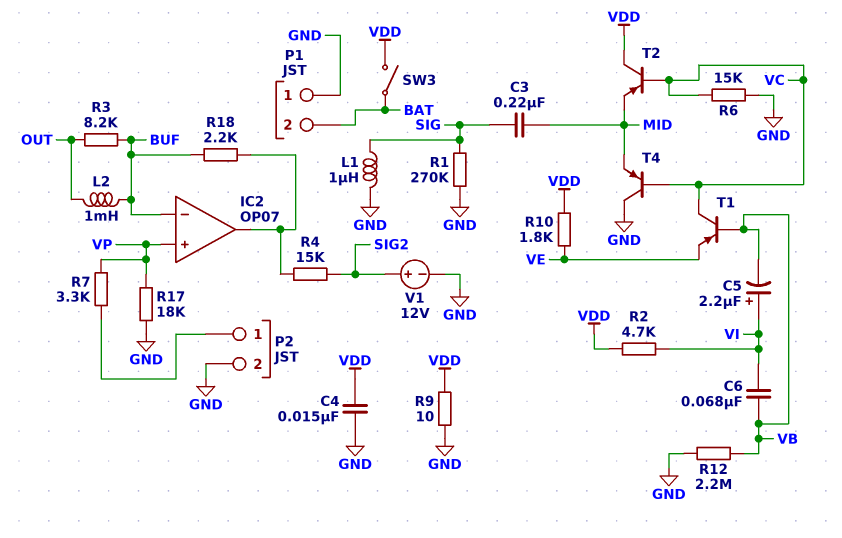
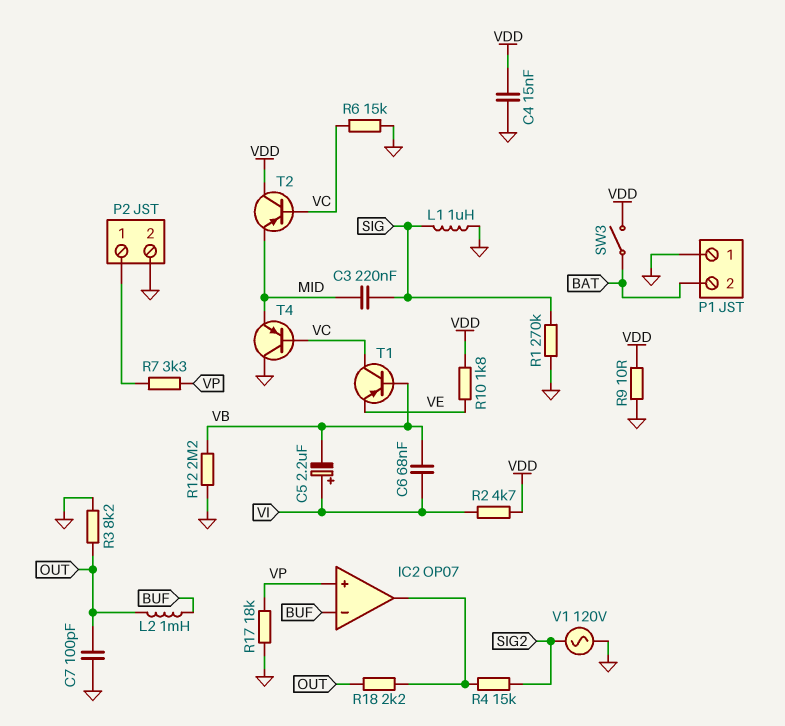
C7: none -> 100pF (GND, OUT)
R3: 8.2k (BUF, OUT) -> 8.2k (GND, OUT)
R18: 2.2k (BUF, IC2/out) -> 2.2k (IC2/out, OUT)
V1: 12V (plus SIG2, minus GND) -> AC 120V (GND, SIG2)

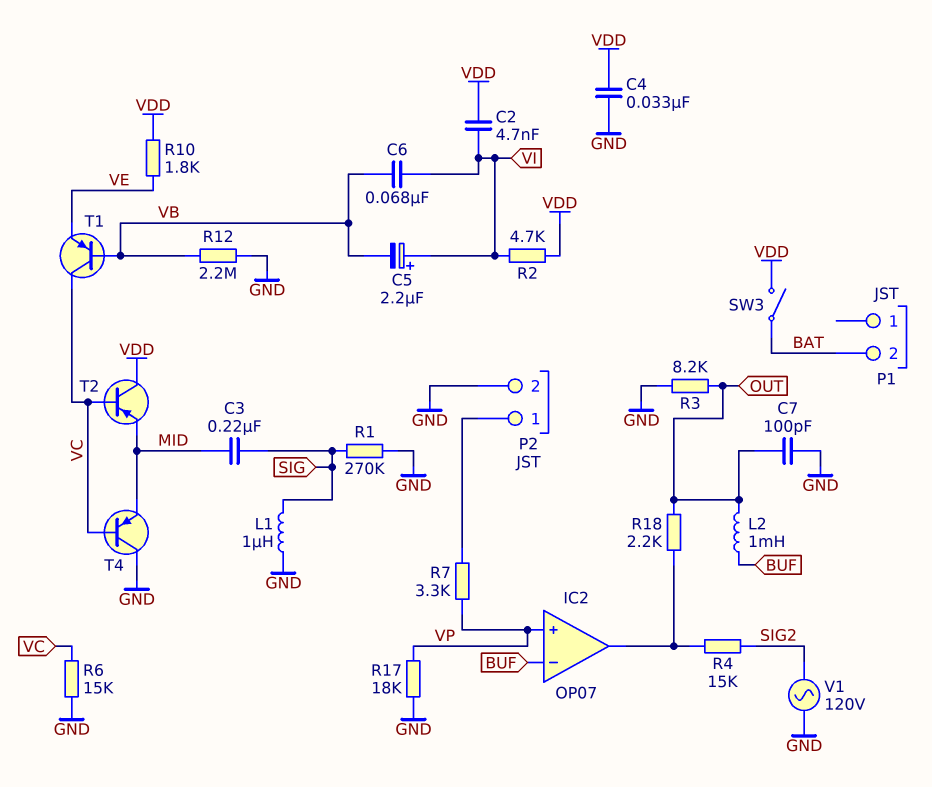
C2: none -> 4.7nF (VDD, VI)
C4: 15nF (GND, VDD) -> 33nF (GND, VDD)
P1 pin 1: GND -> none
R9: 10 (GND, VDD) -> none

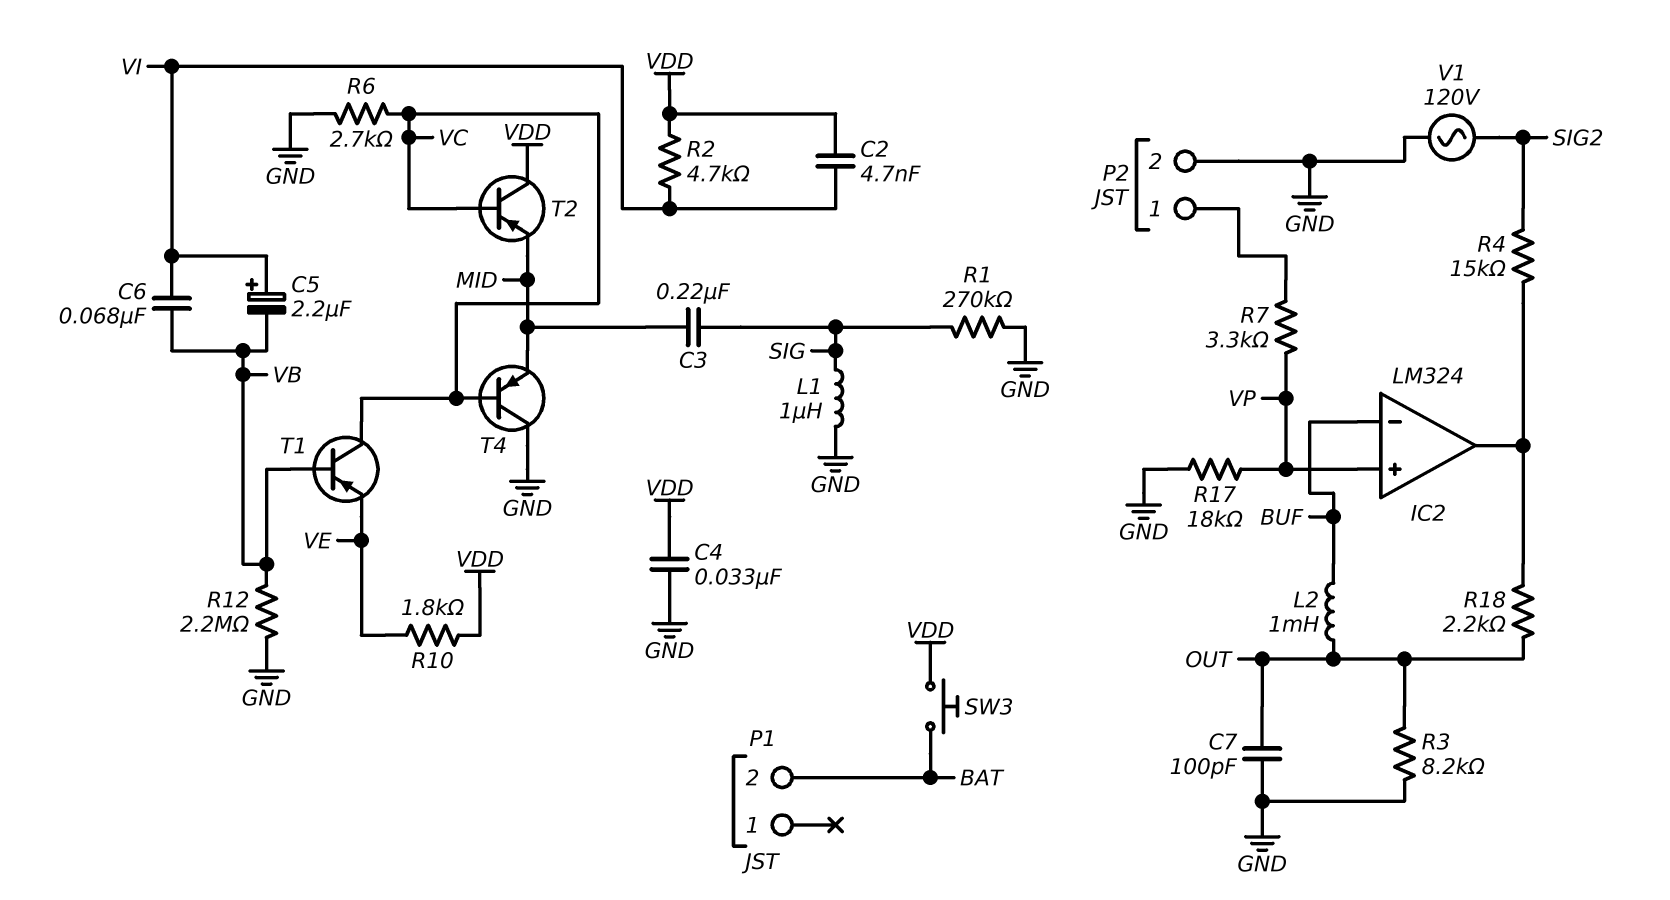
IC2: OP07 -> LM324
R6: 15k (GND, VC) -> 2.7k (GND, VC)
SW3: switch (BAT, VDD) -> button (BAT, VDD)

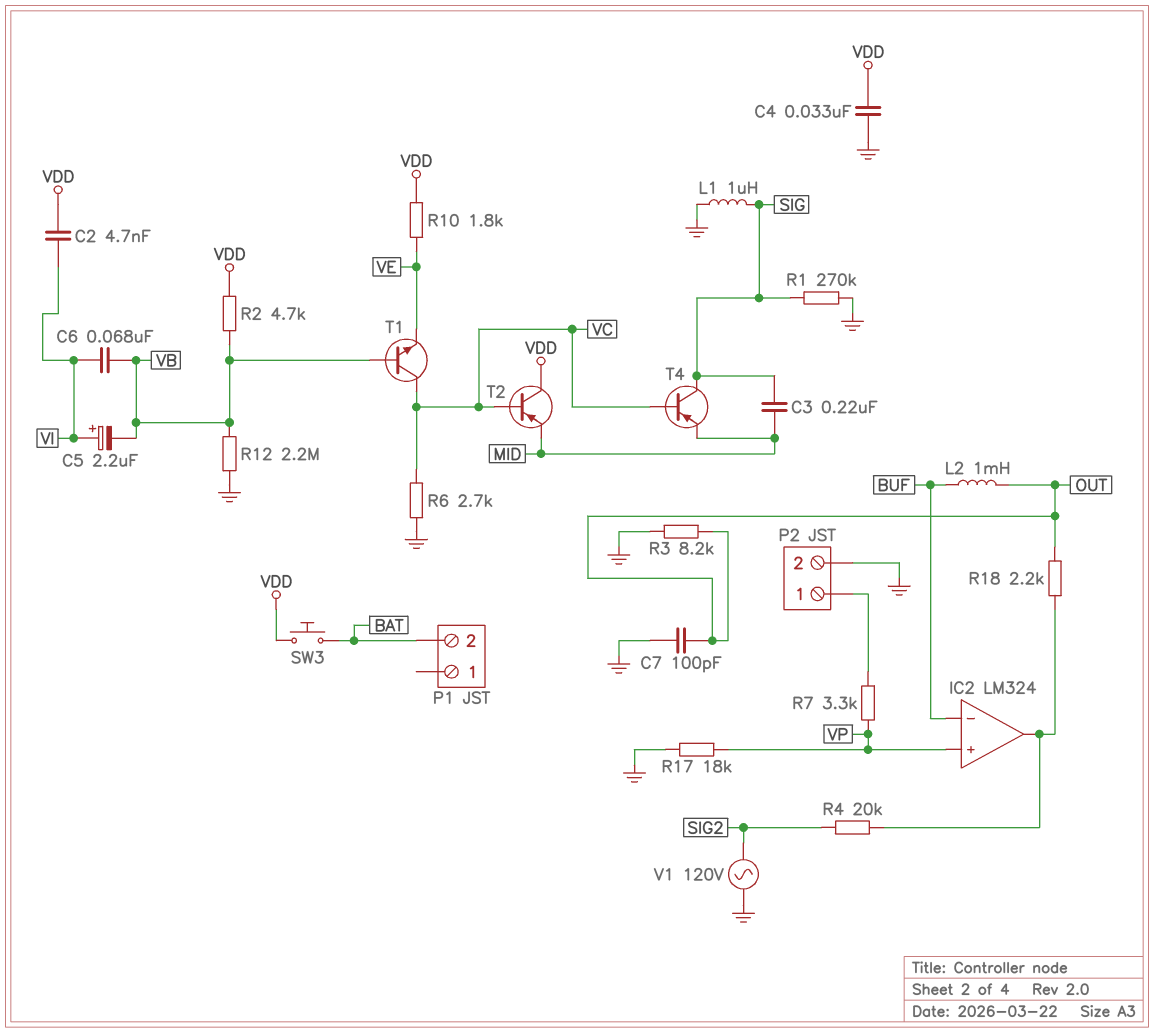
R2: 4.7k (VDD, VI) -> 4.7k (VB, VDD)
R4: 15k (IC2/out, SIG2) -> 20k (IC2/out, SIG2)
T1: PNP (B VB, C VC, E VE) -> NPN (B VB, C VC, E VE)
T4: PNP (B VC, C GND, E MID) -> PNP (B VC, C SIG, E MID)

